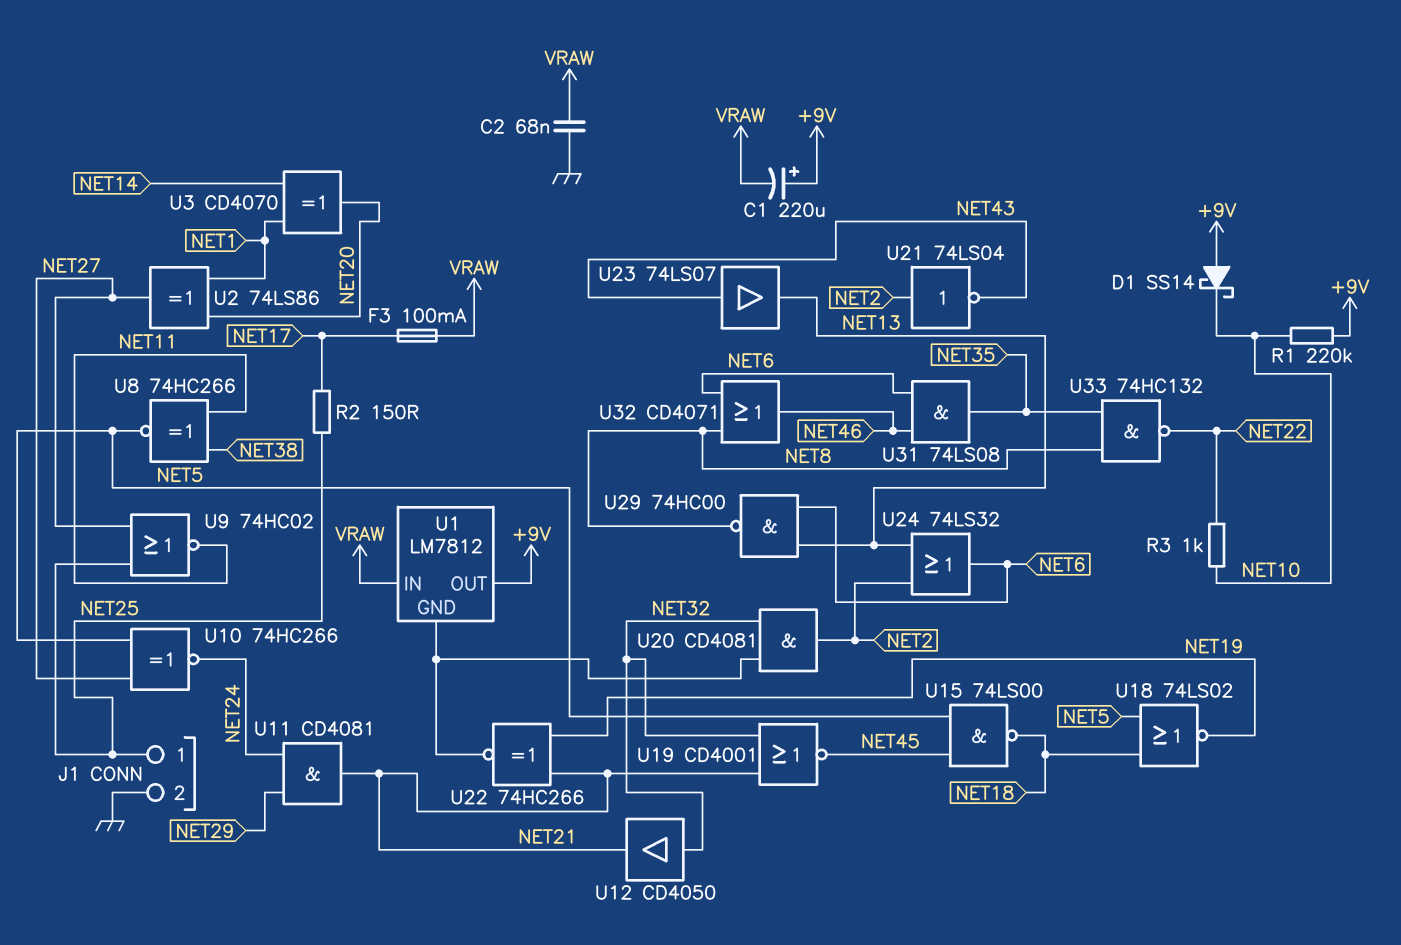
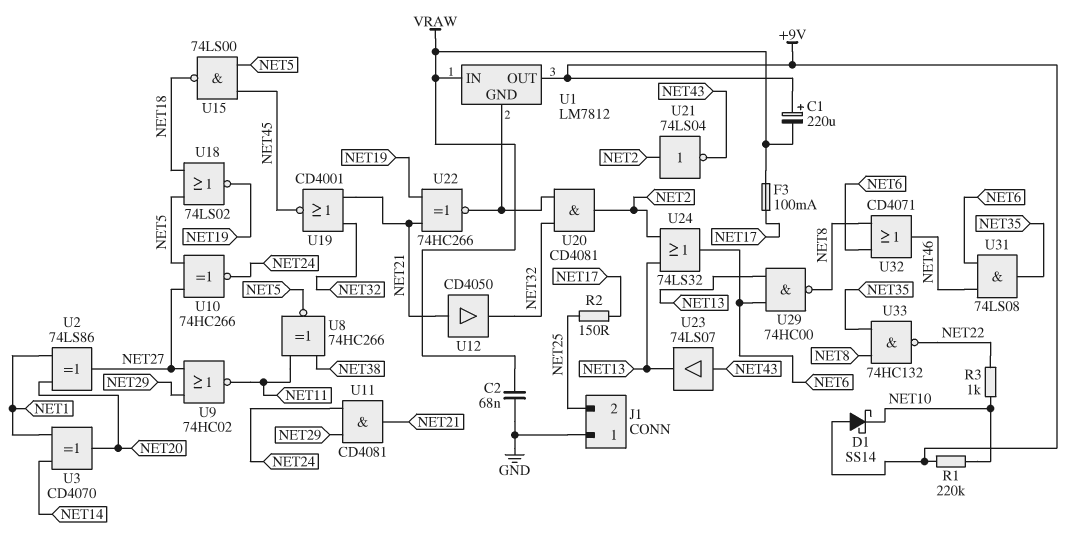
J1 pin 1: NET25 -> GND
J1 pin 2: GND -> NET25
U9: NOR 74HC02 (in NET25, in NET27, out NET11) -> NOR 74HC02 (in NET27, in NET29, out NET11)
U12: buffer CD4050 (in NET32, out NET21) -> buffer CD4050 (in NET21, out NET32)

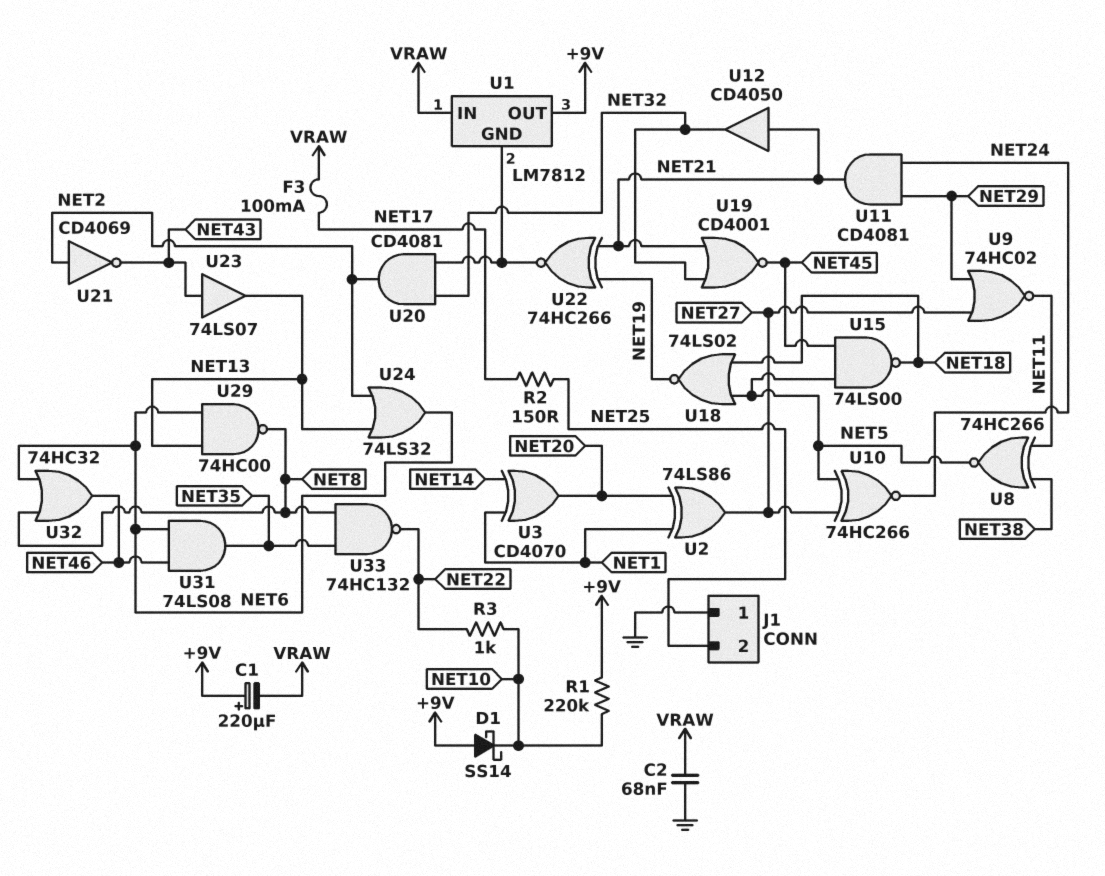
U21: NOT 74LS04 (in NET2, out NET43) -> NOT CD4069 (in NET2, out NET43)
U32: OR CD4071 (in NET6, in NET8, out NET46) -> OR 74HC32 (in NET6, in NET8, out NET46)

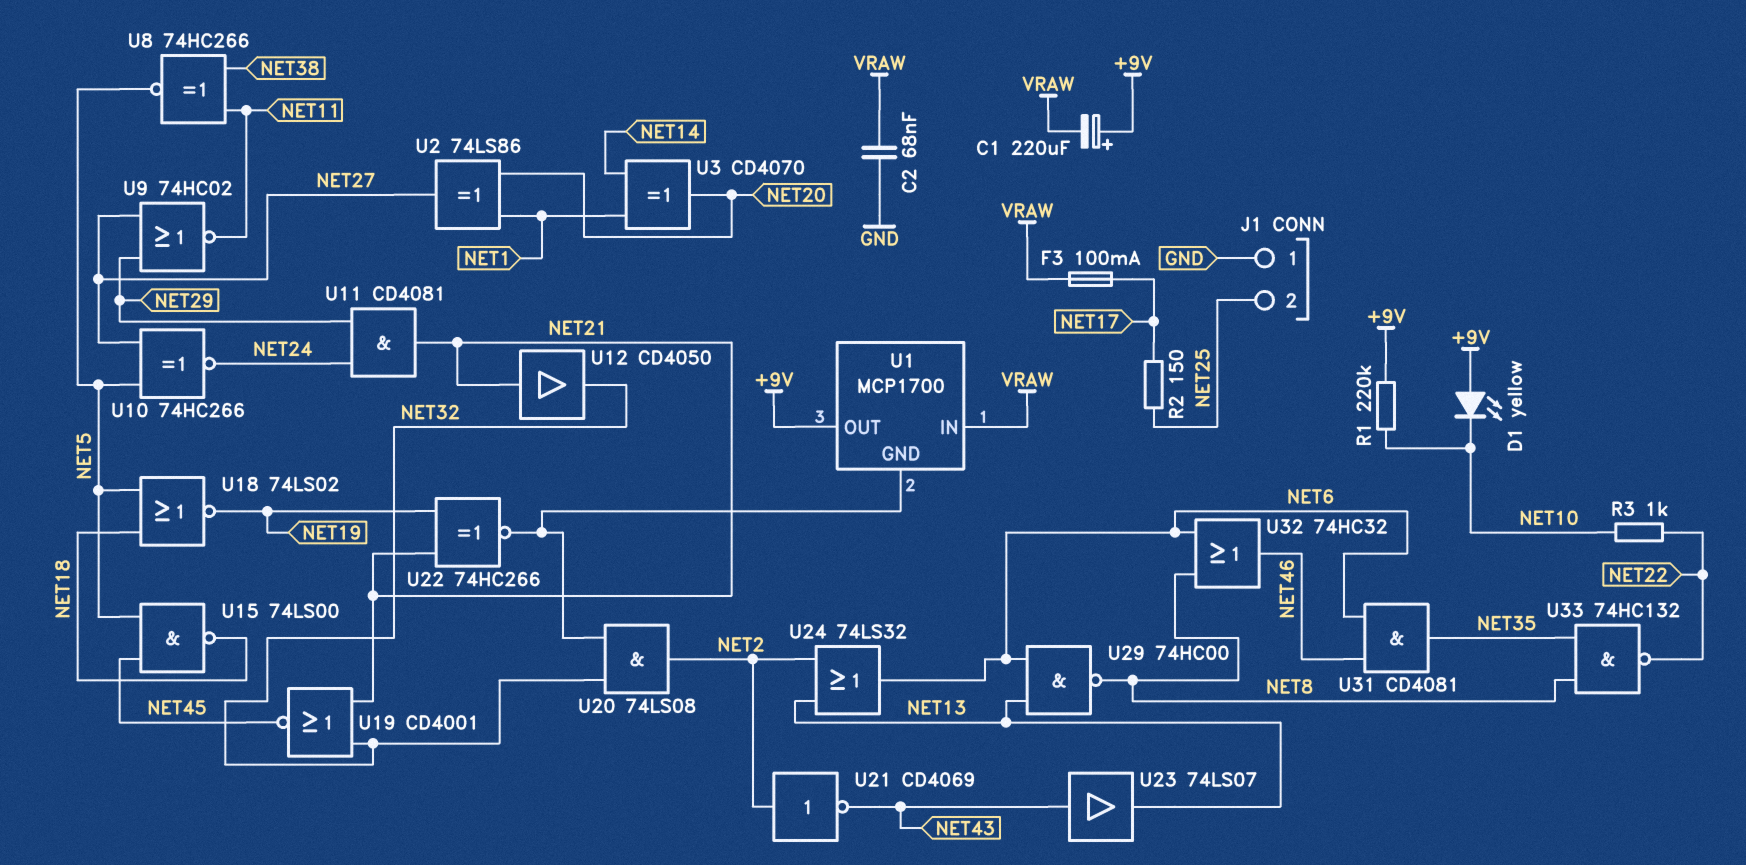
D1: schottky SS14 (A +9V, K NET10) -> LED yellow (A +9V, K NET10)
U1: LM7812 -> MCP1700
U20: AND CD4081 (in NET32, in U1/GND, out NET2) -> AND 74LS08 (in NET32, in U1/GND, out NET2)
U31: AND 74LS08 (in NET6, in NET46, out NET35) -> AND CD4081 (in NET6, in NET46, out NET35)

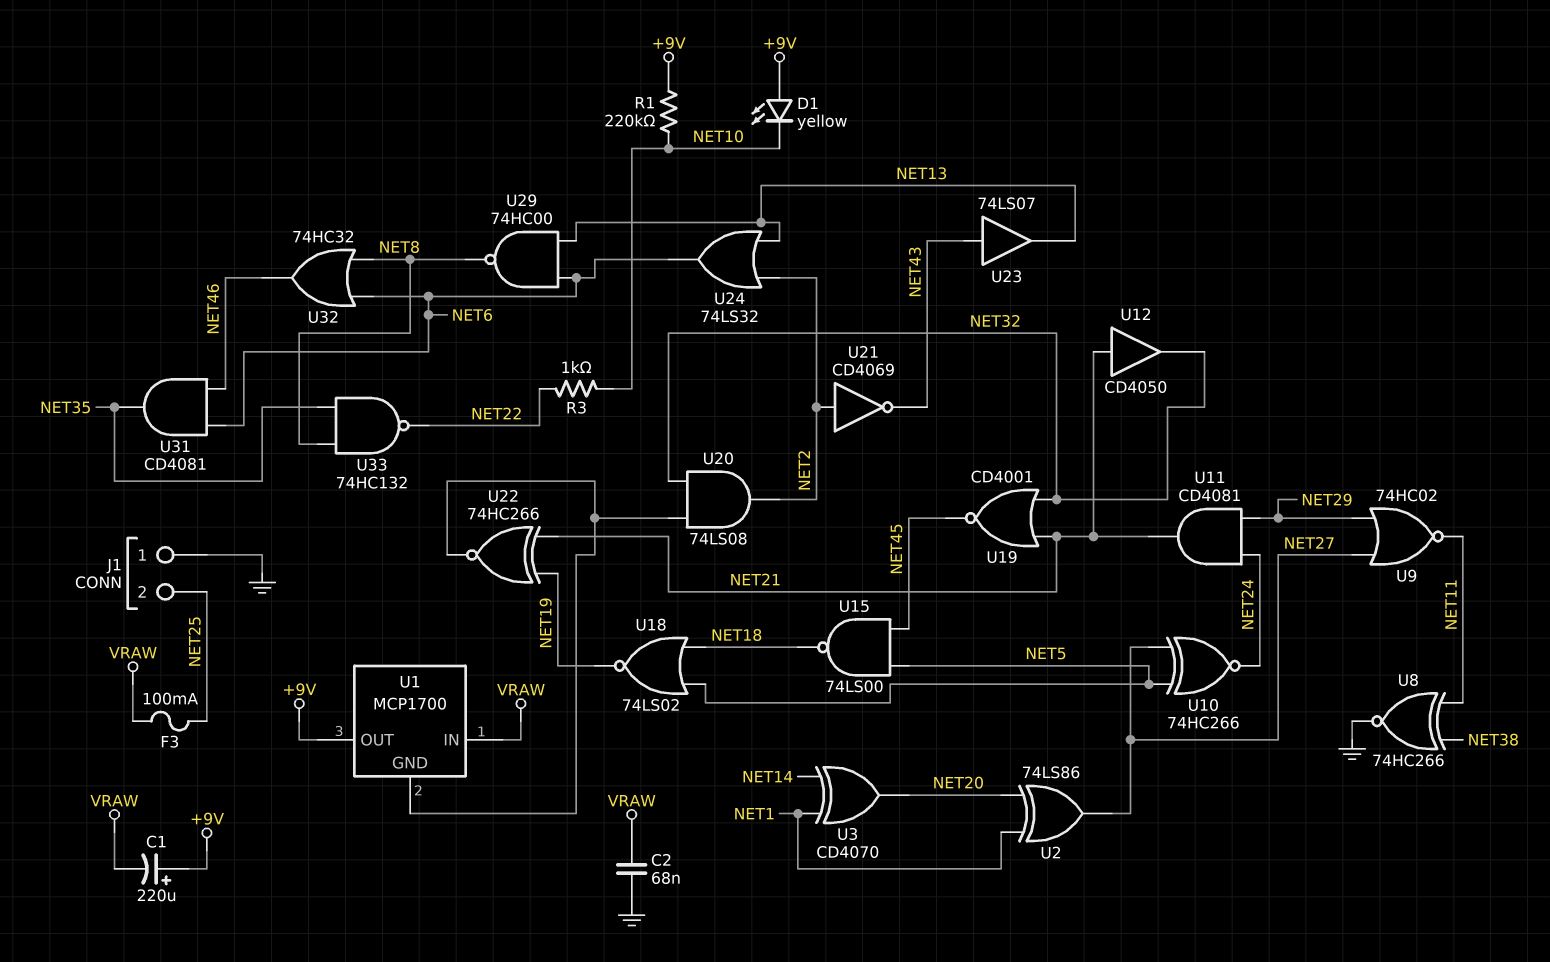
F3: 100mA (NET17, VRAW) -> 100mA (NET25, VRAW)
R2: 150 (NET17, NET25) -> none
U8: XNOR 74HC266 (in NET11, in NET38, out NET5) -> XNOR 74HC266 (in NET11, in NET38, out GND)

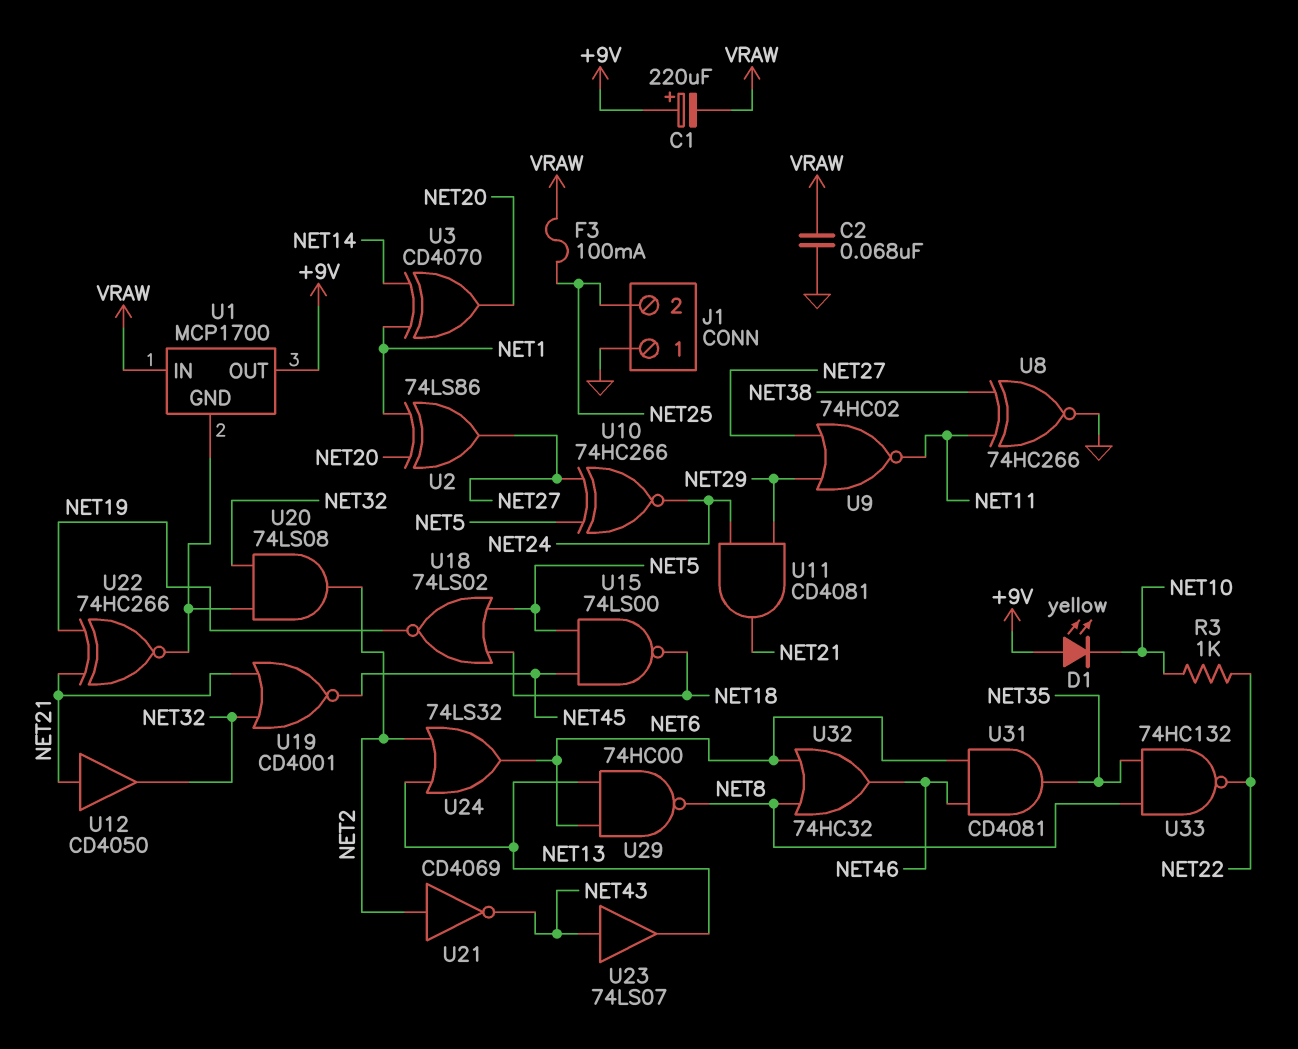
R1: 220k (+9V, NET10) -> none

